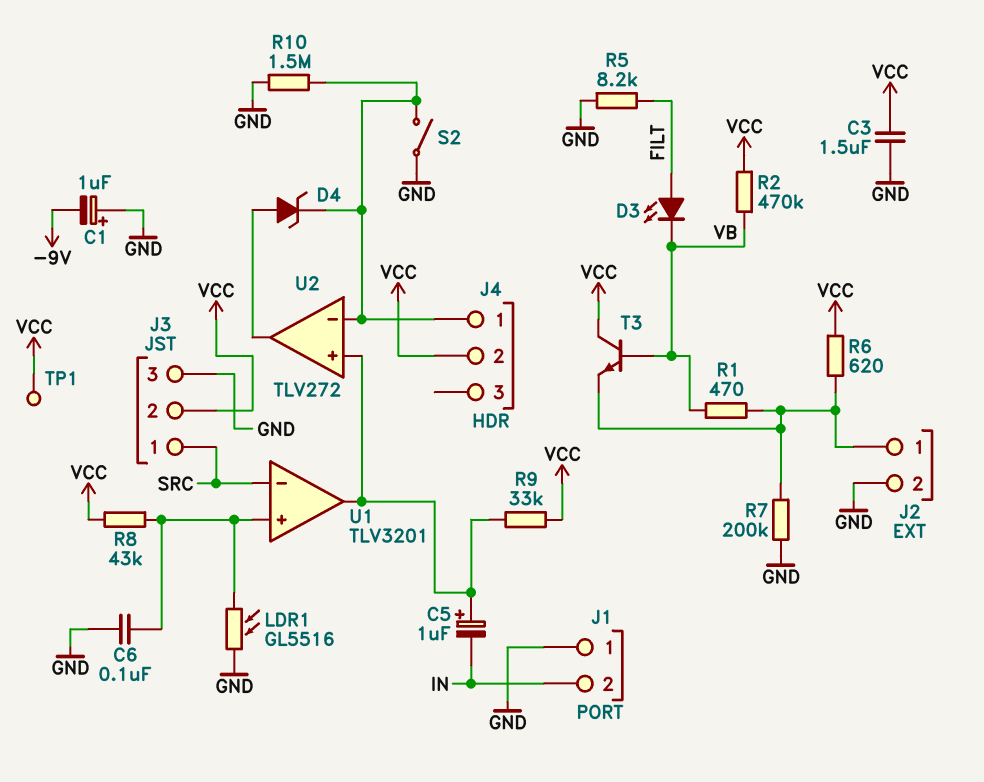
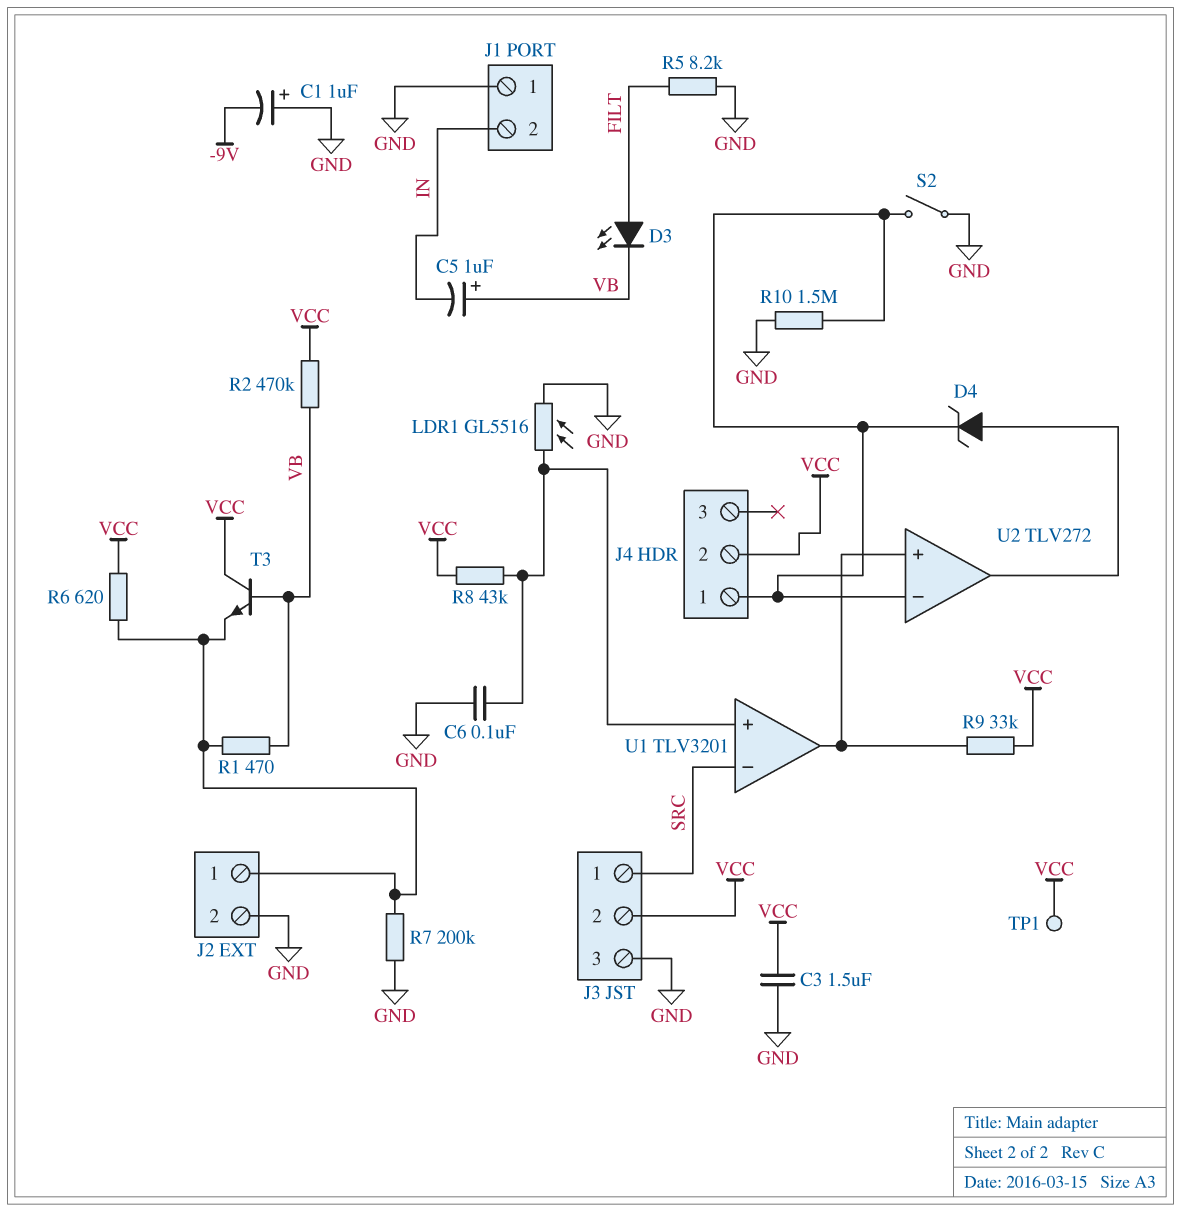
C5: 1uF (plus U1/out, minus IN) -> 1uF (plus VB, minus IN)

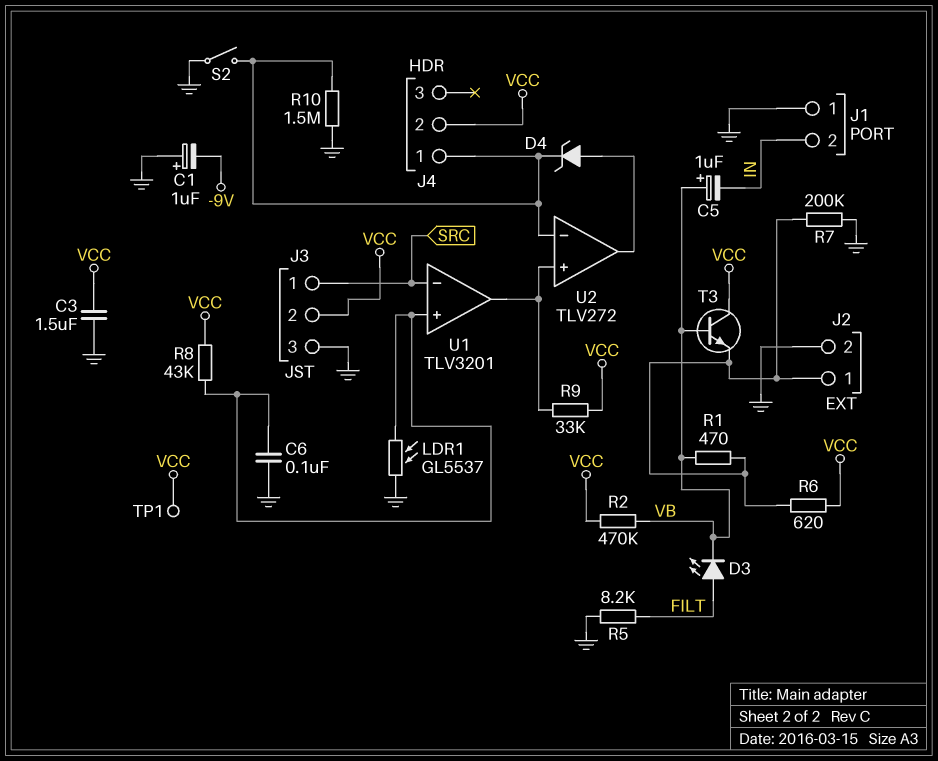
LDR1: GL5516 (GND, U1/in+) -> GL5537 (GND, U1/in+)

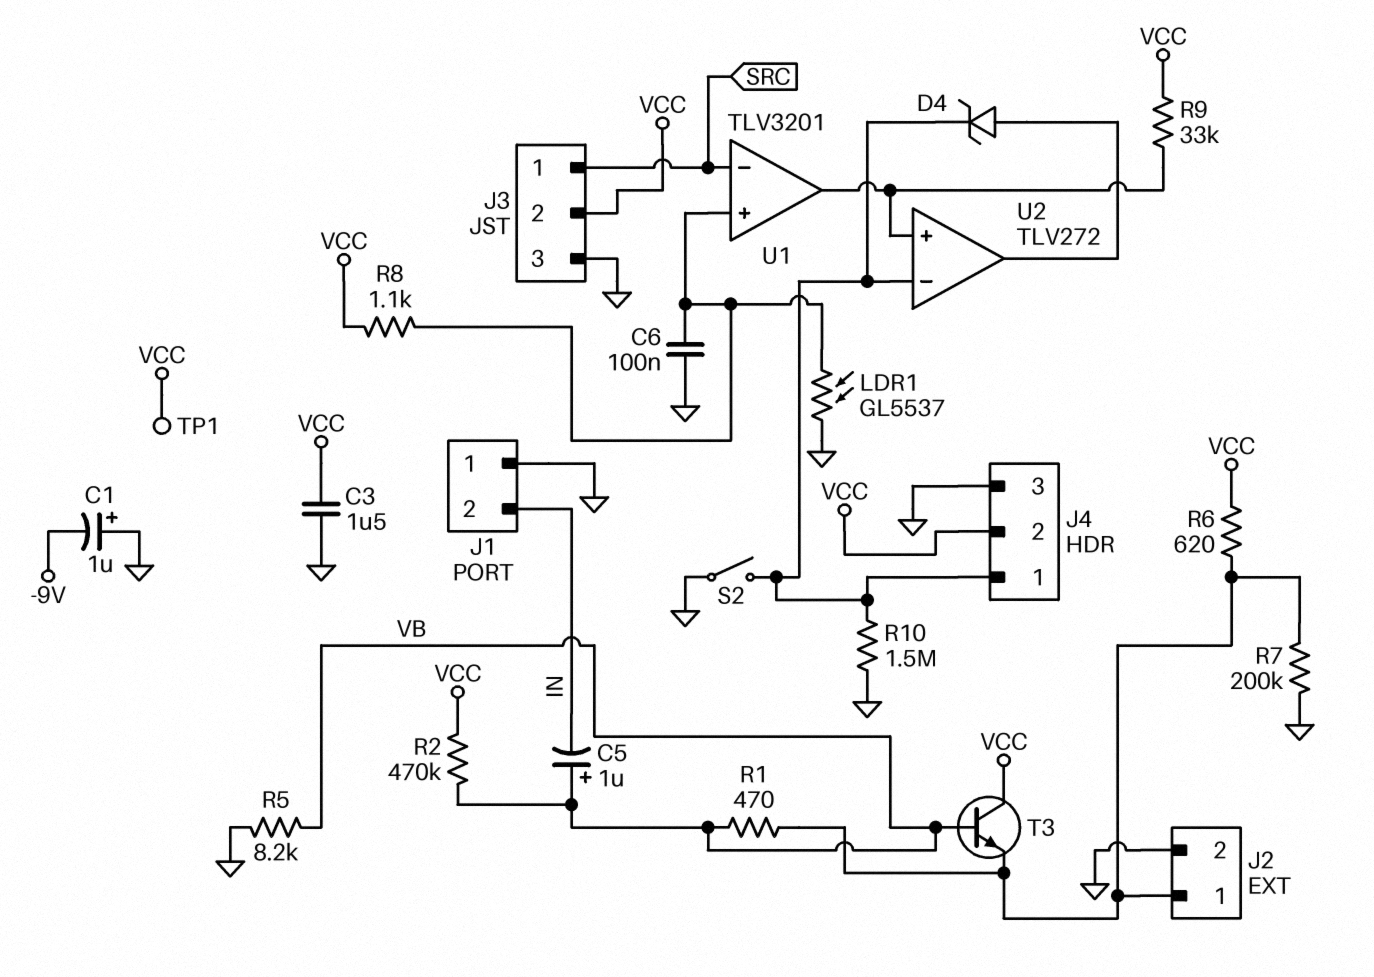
D3: LED (A FILT, K VB) -> none
J4 pin 3: none -> GND
R5: 8.2k (FILT, GND) -> 8.2k (GND, VB)
R8: 43k (U1/in+, VCC) -> 1.1k (U1/in+, VCC)

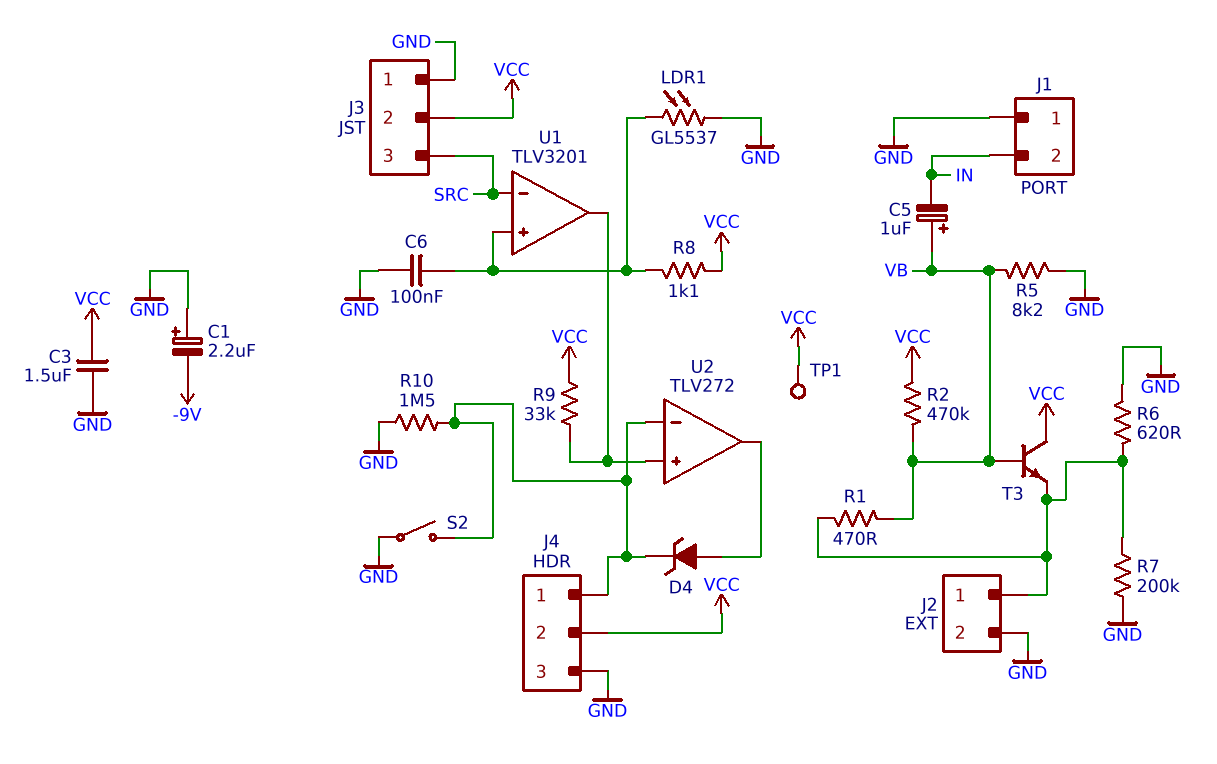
C1: 1uF (plus GND, minus -9V) -> 2.2uF (plus GND, minus -9V)
J3 pin 1: SRC -> GND
J3 pin 3: GND -> SRC
R6: 620 (J2/1, VCC) -> 620 (GND, J2/1)

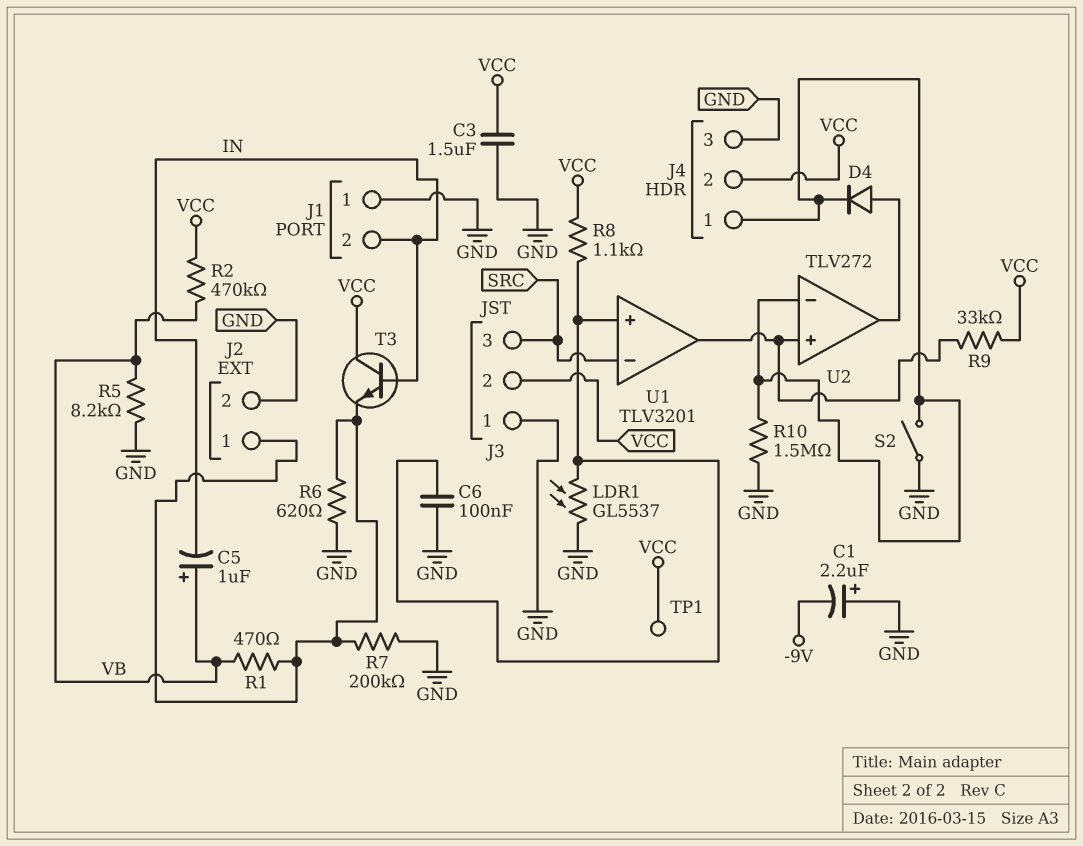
D4: zener (A U2/out, K J4/1) -> diode (A U2/out, K J4/1)
T3: NPN (B VB, C VCC, E J2/1) -> NPN (B IN, C VCC, E J2/1)

